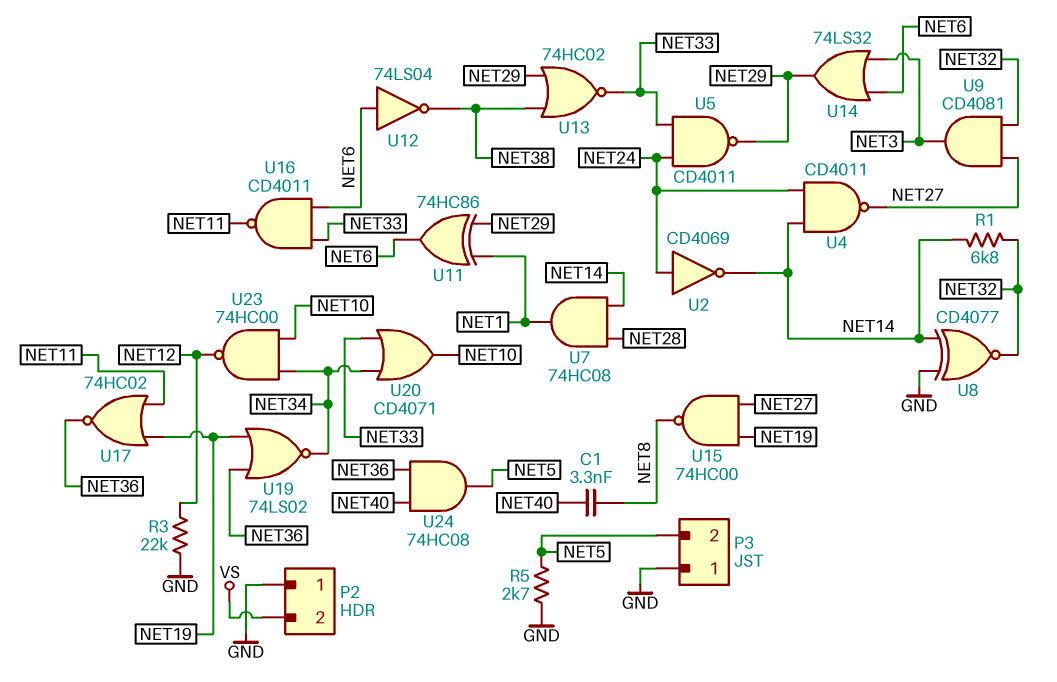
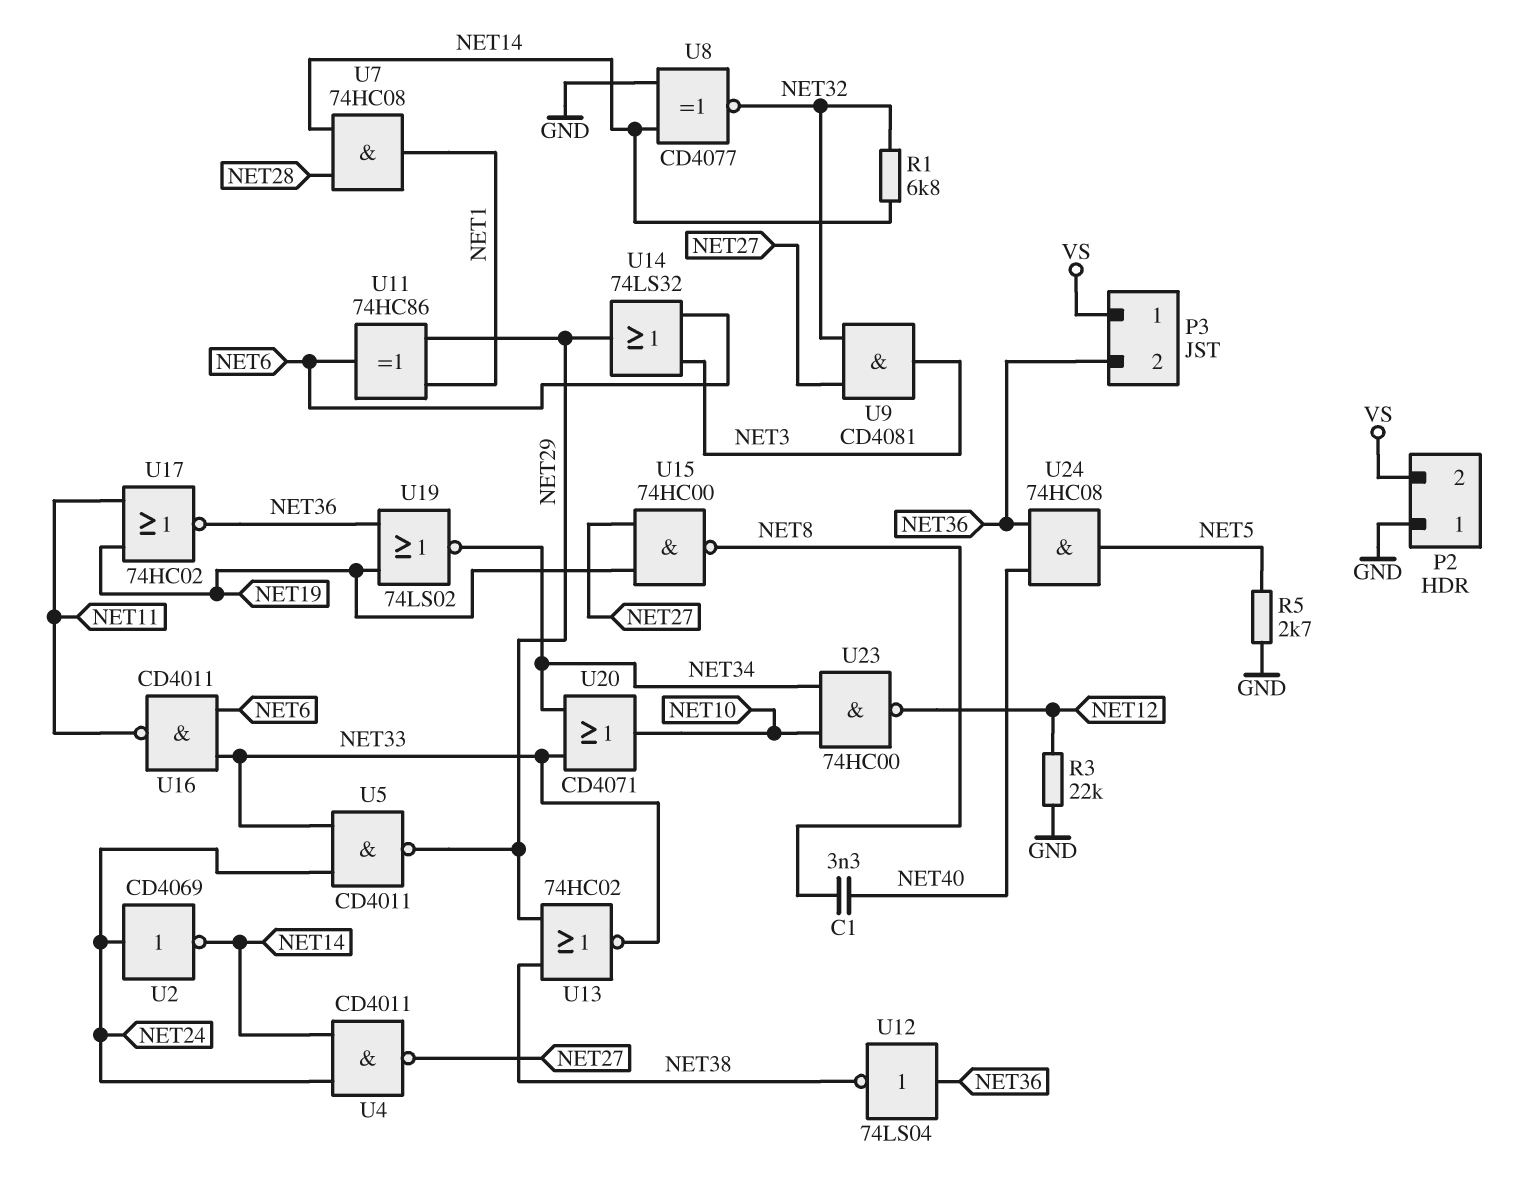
P3 pin 1: GND -> VS
P3 pin 2: NET5 -> NET36
U12: NOT 74LS04 (in NET6, out NET38) -> NOT 74LS04 (in NET36, out NET38)

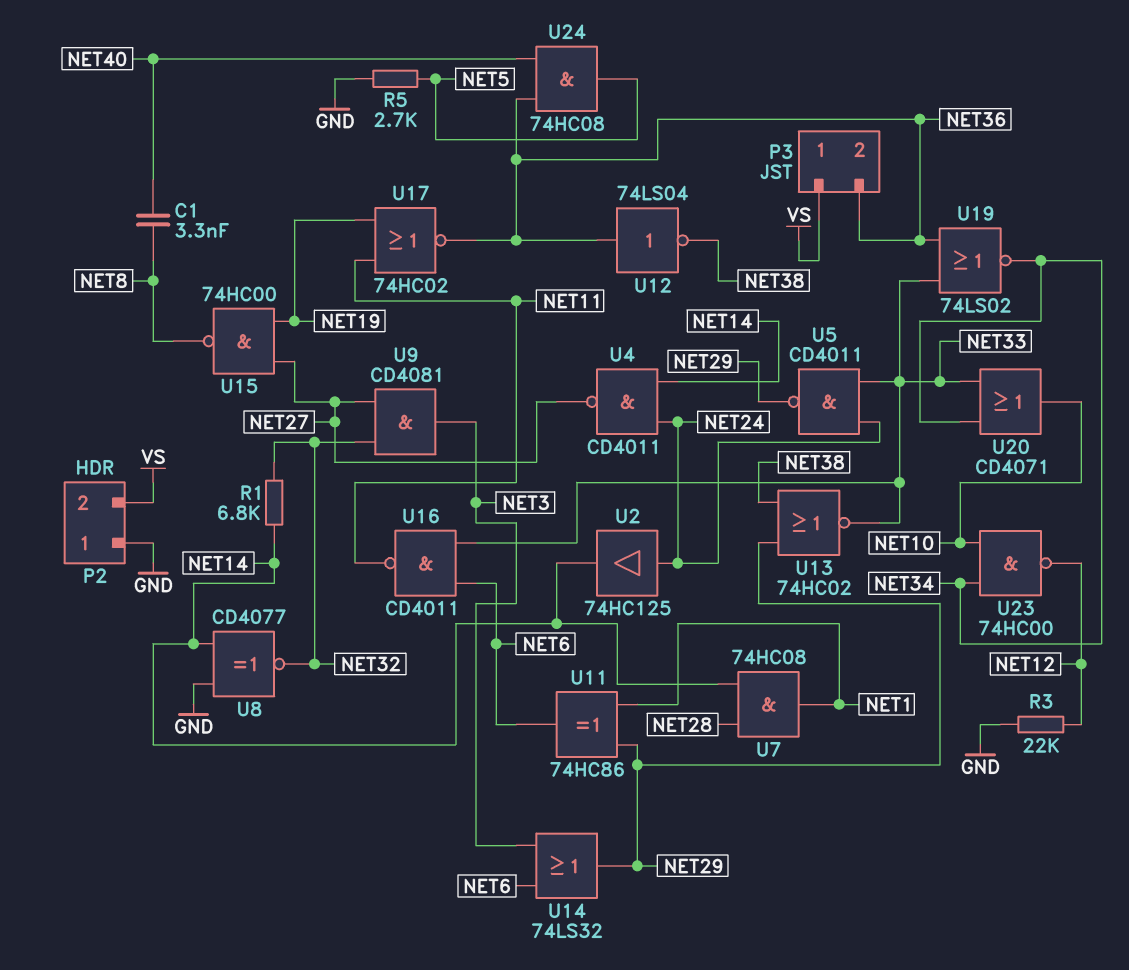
U2: NOT CD4069 (in NET24, out NET14) -> buffer 74HC125 (in NET24, out NET14)
U19: NOR 74LS02 (in NET19, in NET36, out NET34) -> NOR 74LS02 (in NET33, in NET36, out NET34)

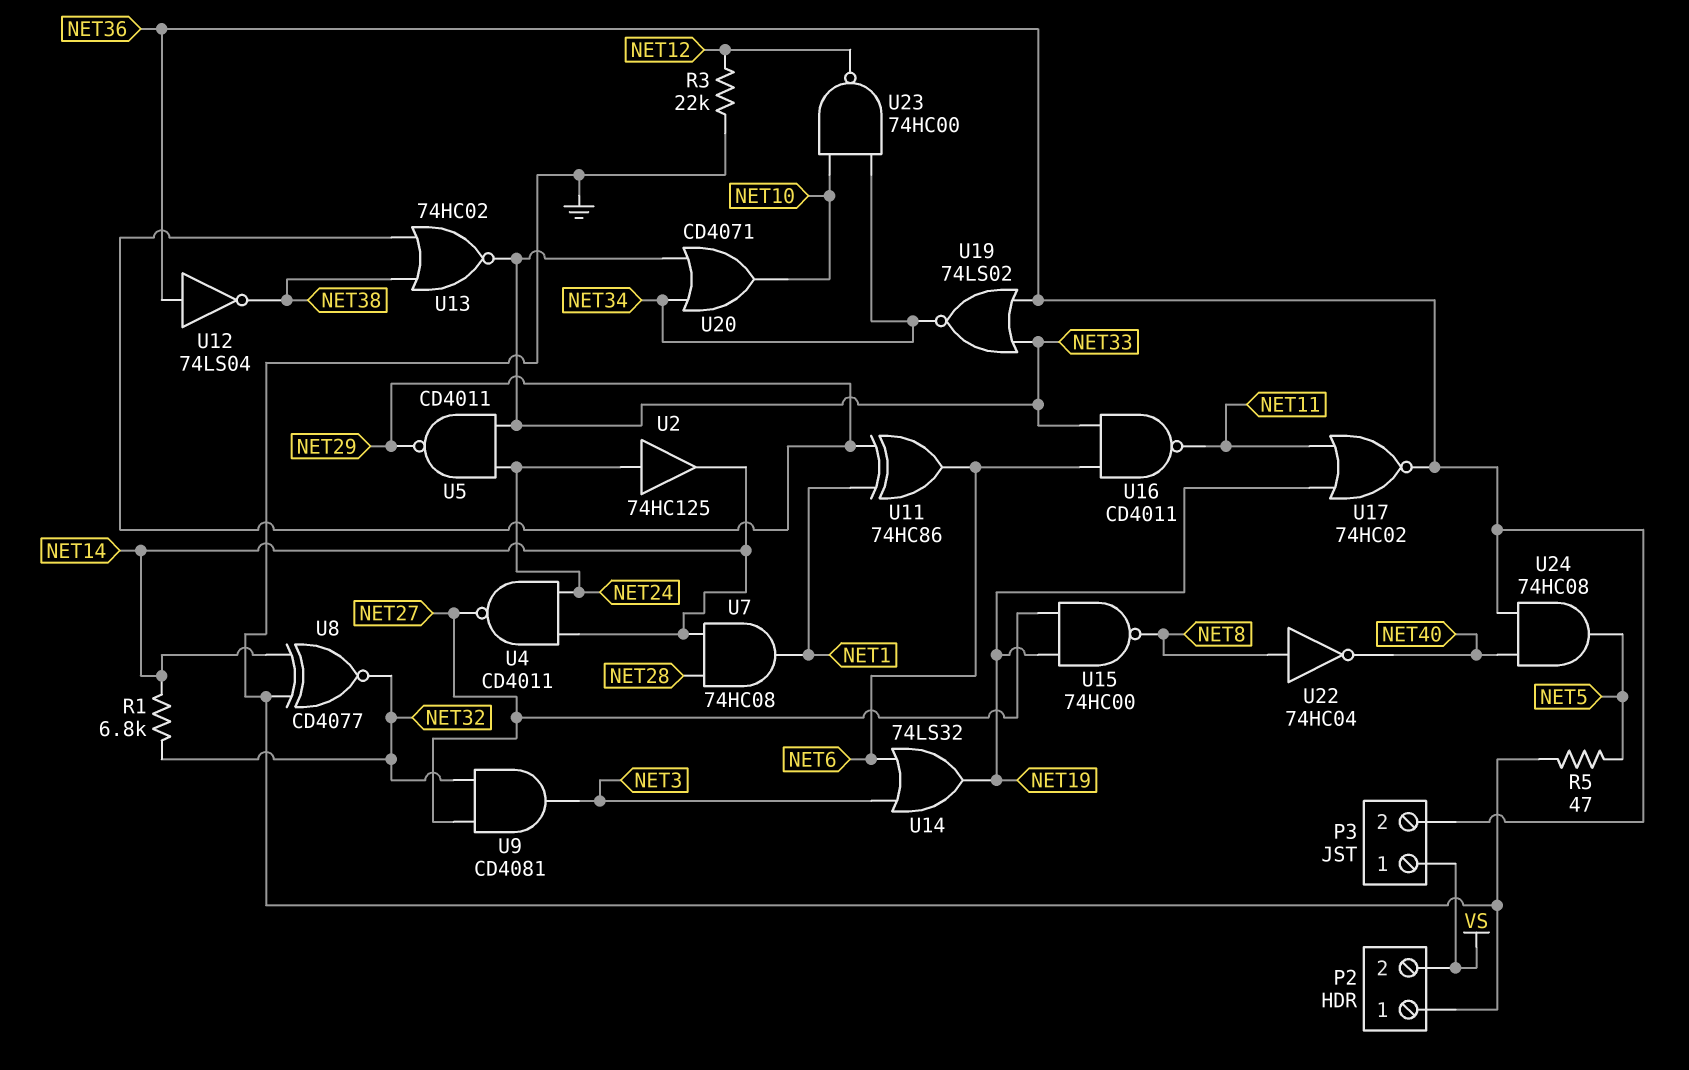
C1: 3.3nF (NET8, NET40) -> none
R5: 2.7k (GND, NET5) -> 47 (GND, NET5)
U14: OR 74LS32 (in NET3, in NET6, out NET29) -> OR 74LS32 (in NET3, in NET6, out NET19)
U22: none -> NOT 74HC04 (in NET8, out NET40)

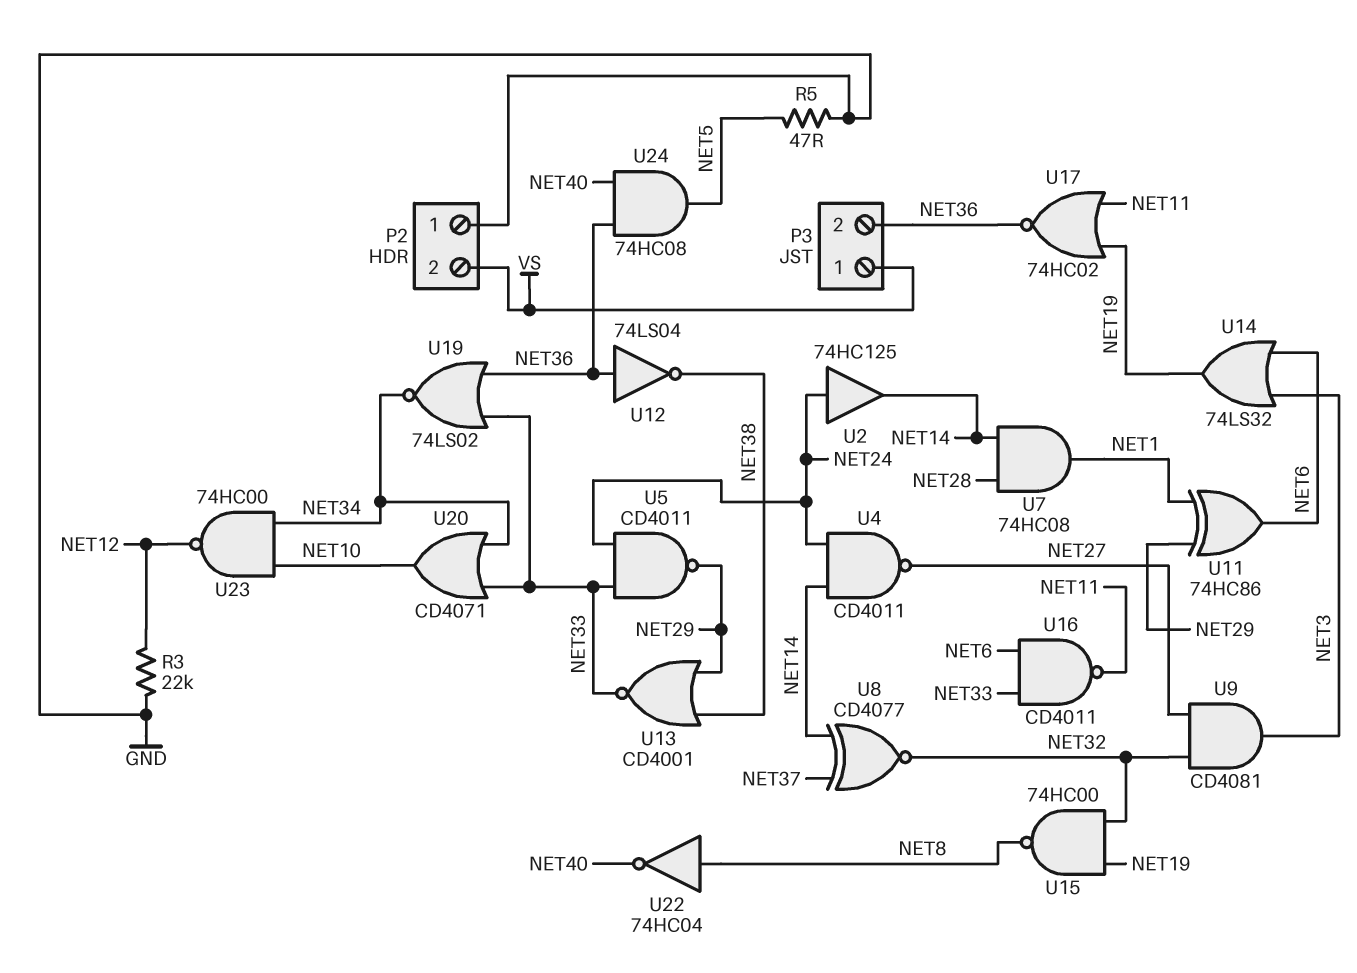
R1: 6.8k (NET14, NET32) -> none
U8: XNOR CD4077 (in GND, in NET14, out NET32) -> XNOR CD4077 (in NET14, in NET37, out NET32)
U13: NOR 74HC02 (in NET29, in NET38, out NET33) -> NOR CD4001 (in NET29, in NET38, out NET33)
U15: NAND 74HC00 (in NET19, in NET27, out NET8) -> NAND 74HC00 (in NET19, in NET32, out NET8)

